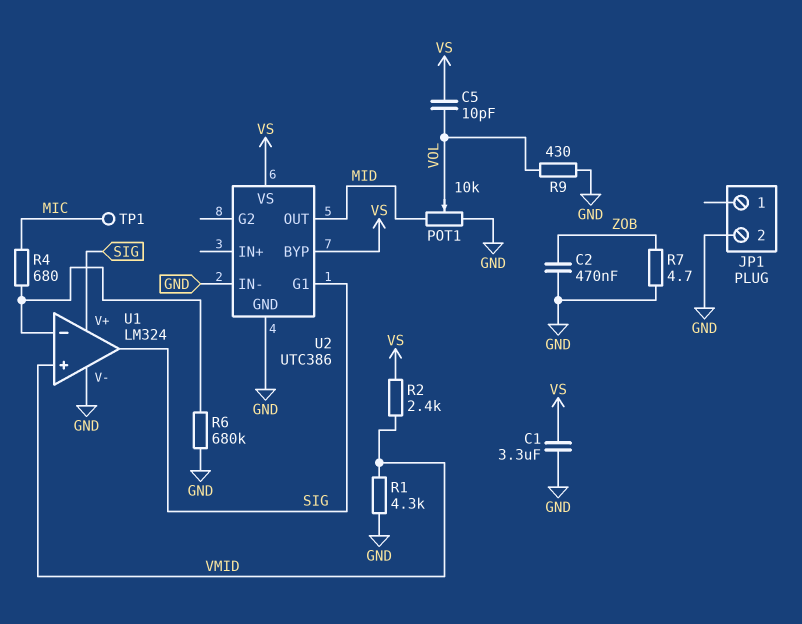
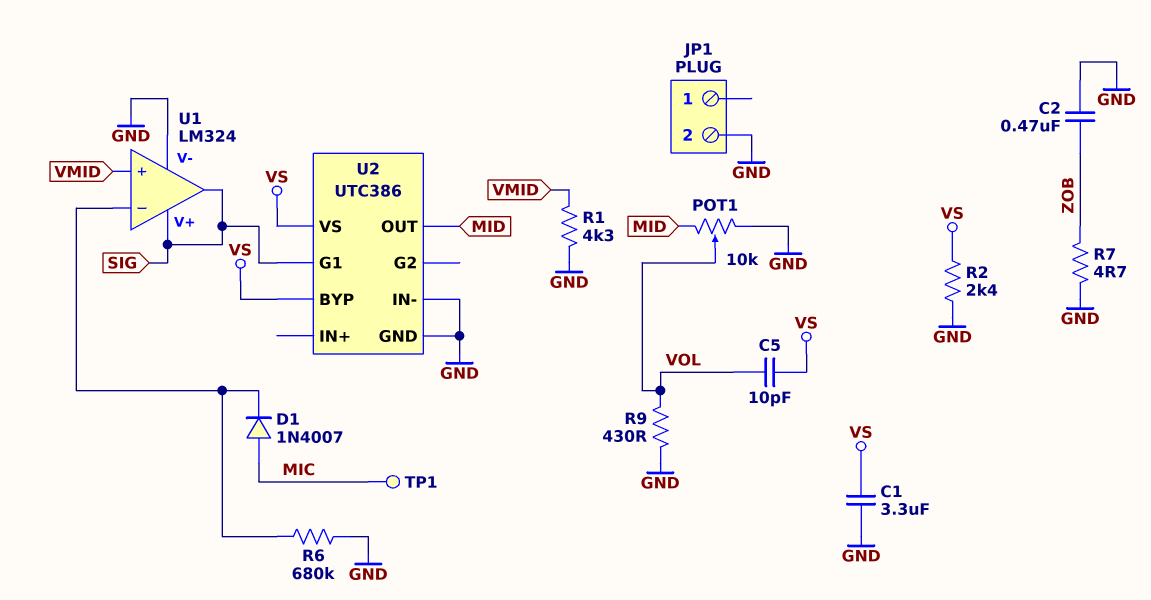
D1: none -> diode 1N4007 (A MIC, K U1/in-)
R2: 2.4k (VMID, VS) -> 2.4k (GND, VS)
R4: 680 (MIC, U1/in-) -> none

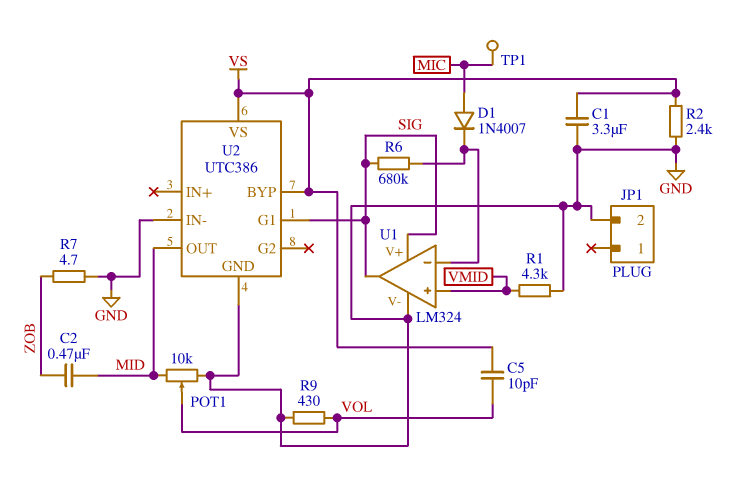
C2: 470nF (GND, ZOB) -> 470nF (MID, ZOB)
R6: 680k (GND, U1/in-) -> 680k (SIG, U1/in-)

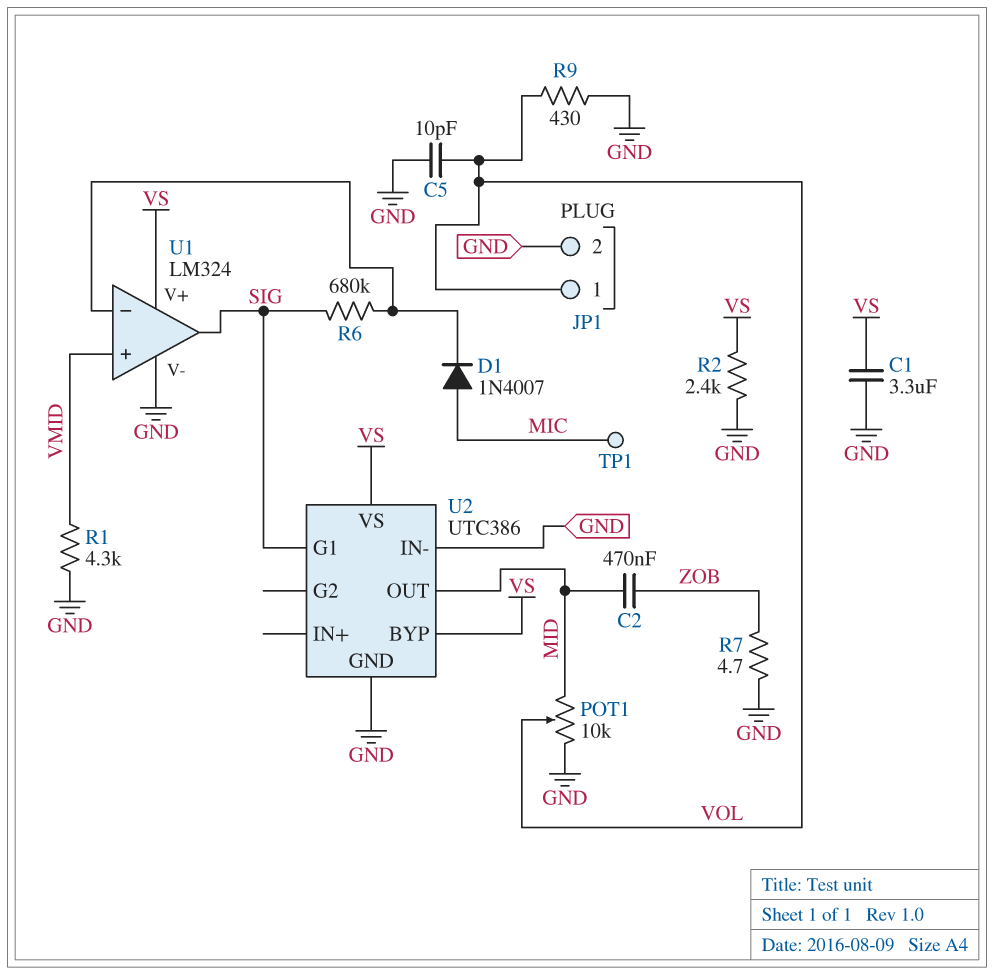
C5: 10pF (VOL, VS) -> 10pF (GND, VOL)
JP1 pin 1: none -> VOL
U1 pin V+: SIG -> VS

